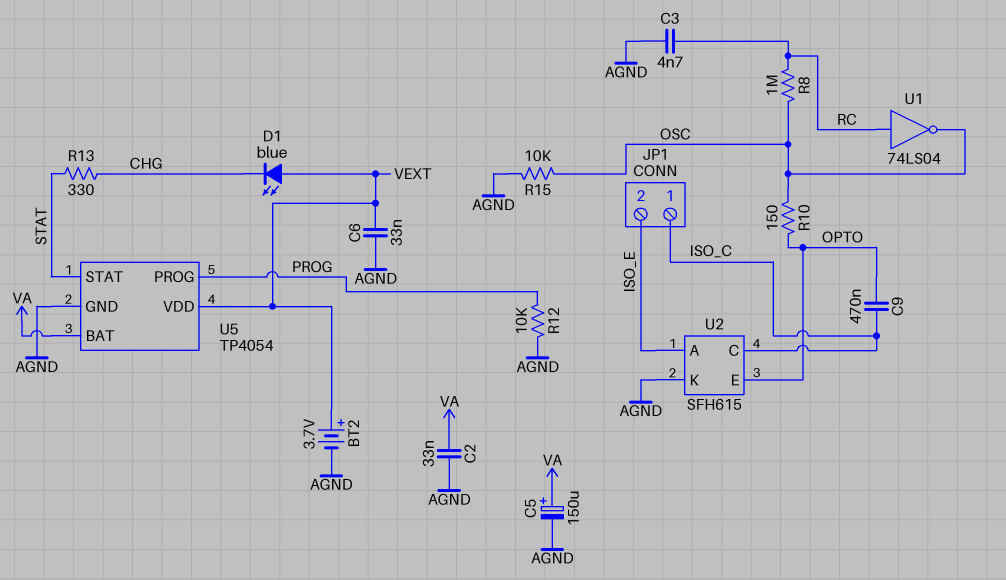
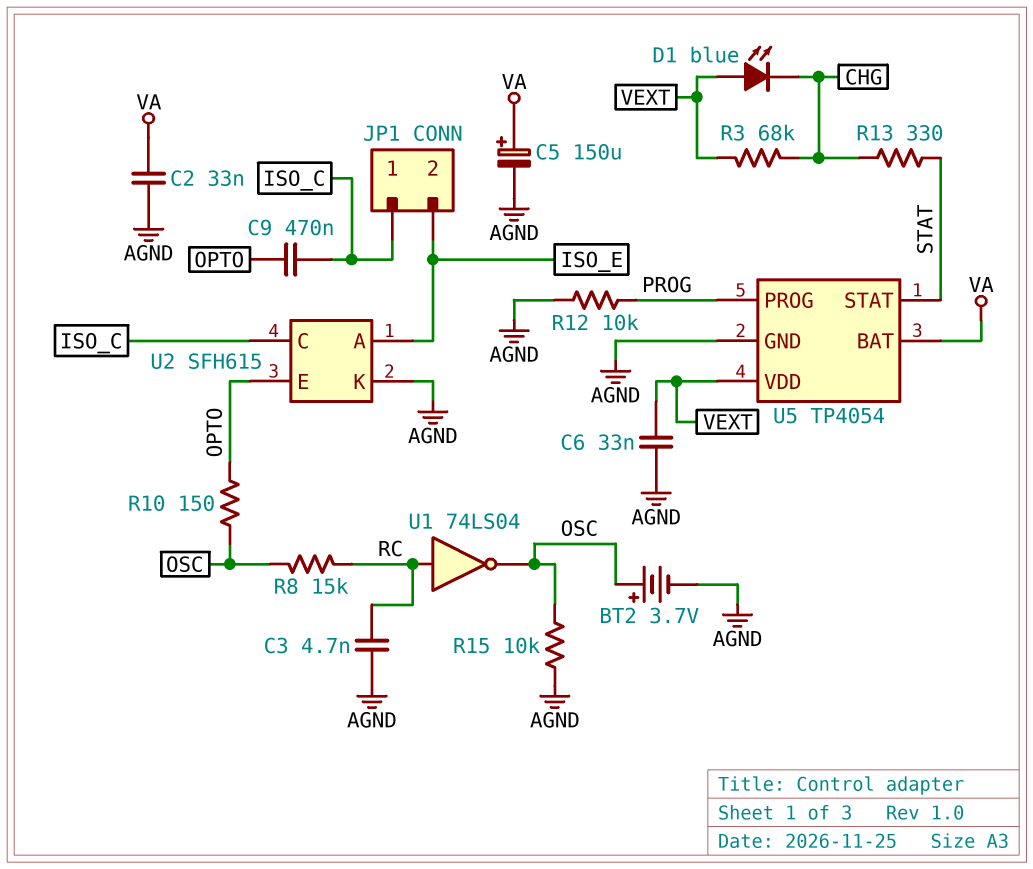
BT2: 3.7V (plus VEXT, minus AGND) -> 3.7V (plus OSC, minus AGND)
R3: none -> 68k (CHG, VEXT)
R8: 1M (OSC, RC) -> 15k (OSC, RC)

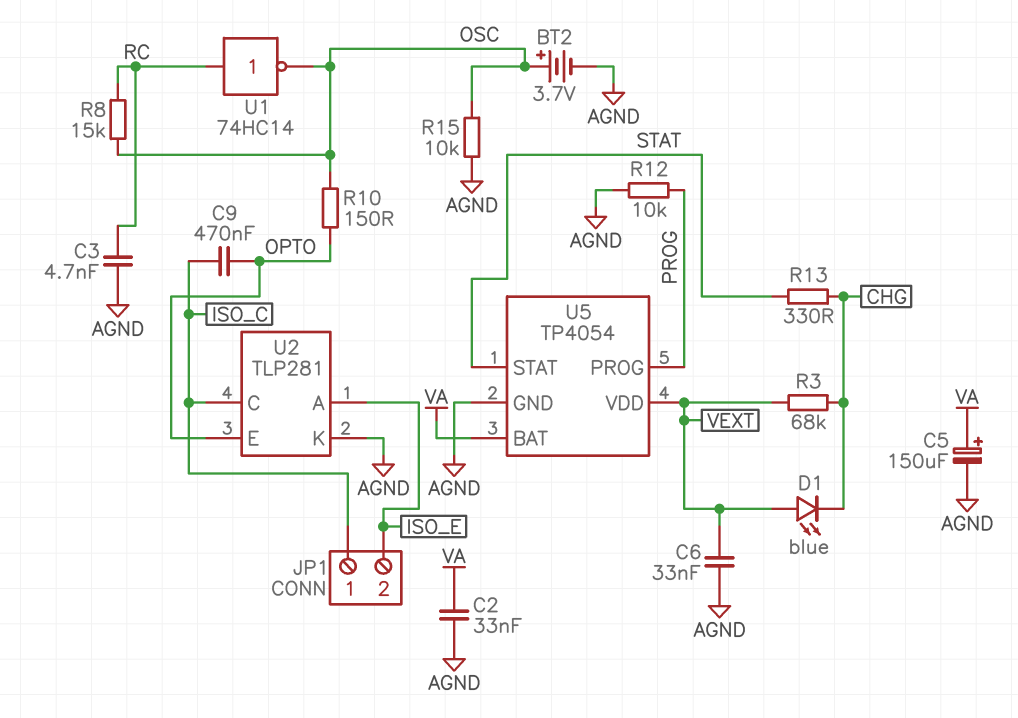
U1: NOT 74LS04 (in RC, out OSC) -> NOT 74HC14 (in RC, out OSC)
U2: SFH615 -> TLP281

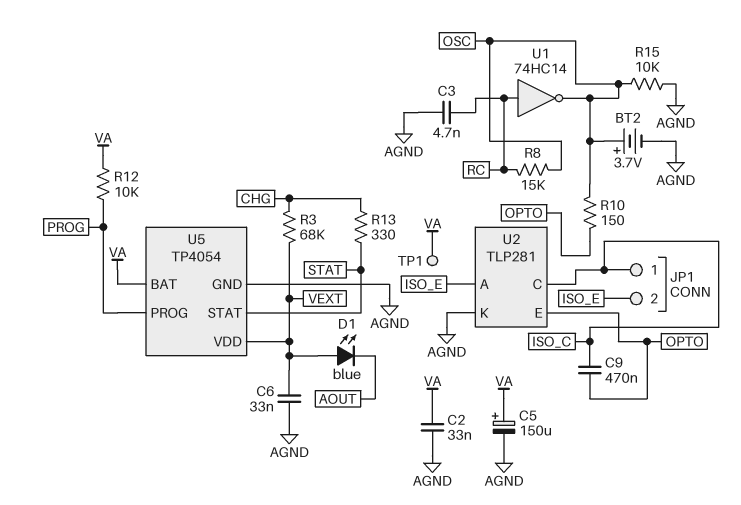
D1: LED blue (A VEXT, K CHG) -> LED blue (A VEXT, K AOUT)
R12: 10k (AGND, PROG) -> 10k (PROG, VA)
TP1: none -> test point (VA)

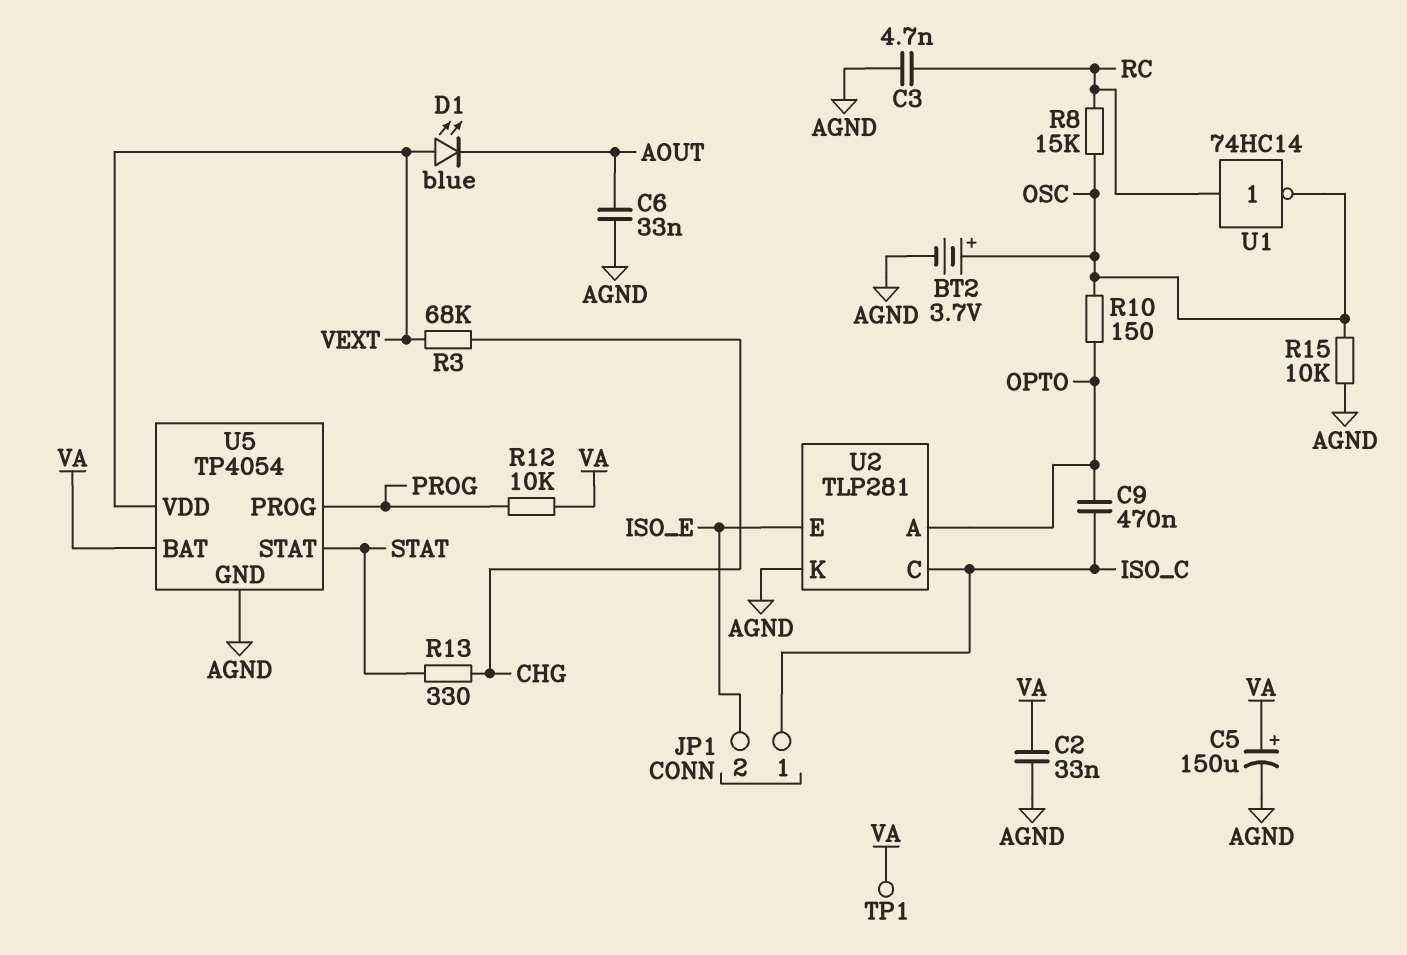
C6: 33nF (AGND, VEXT) -> 33nF (AGND, AOUT)
U2 pin A: ISO_E -> OPTO
U2 pin E: OPTO -> ISO_E

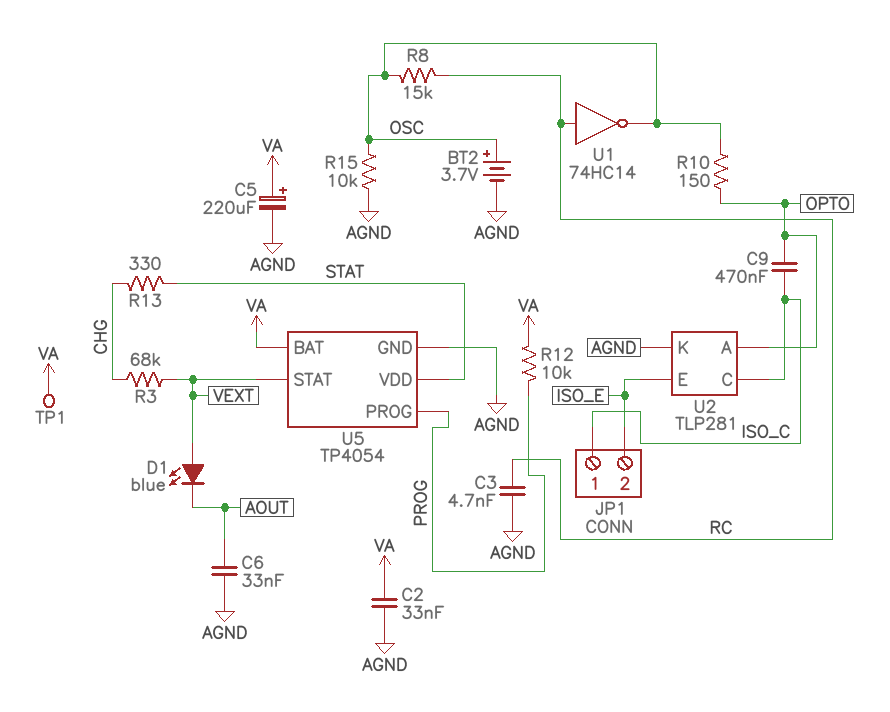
C5: 150uF (plus VA, minus AGND) -> 220uF (plus VA, minus AGND)
U5 pin STAT: STAT -> VEXT
U5 pin VDD: VEXT -> STAT

